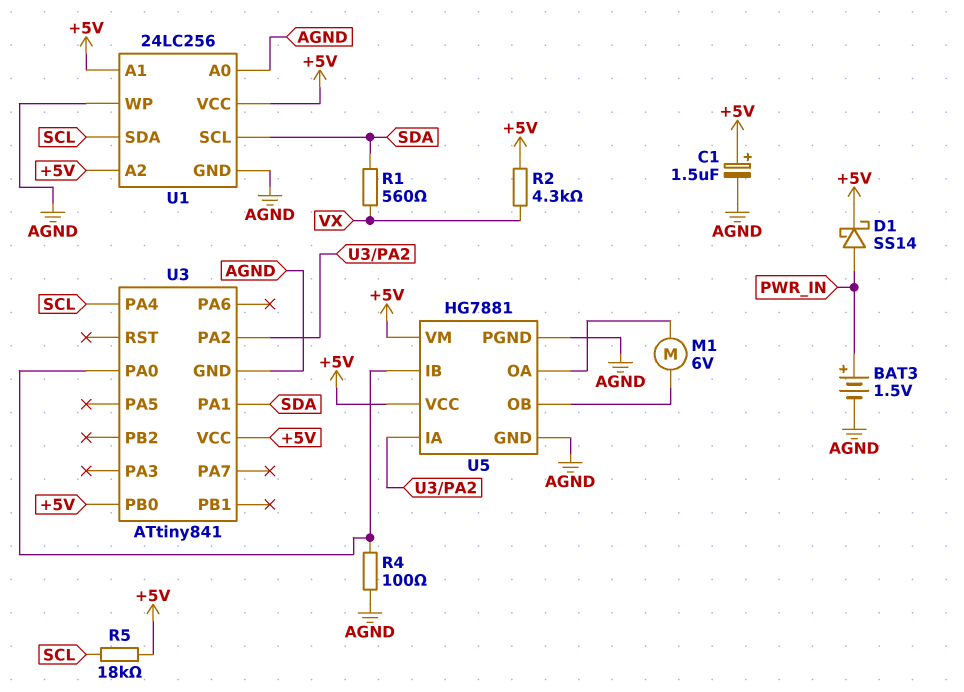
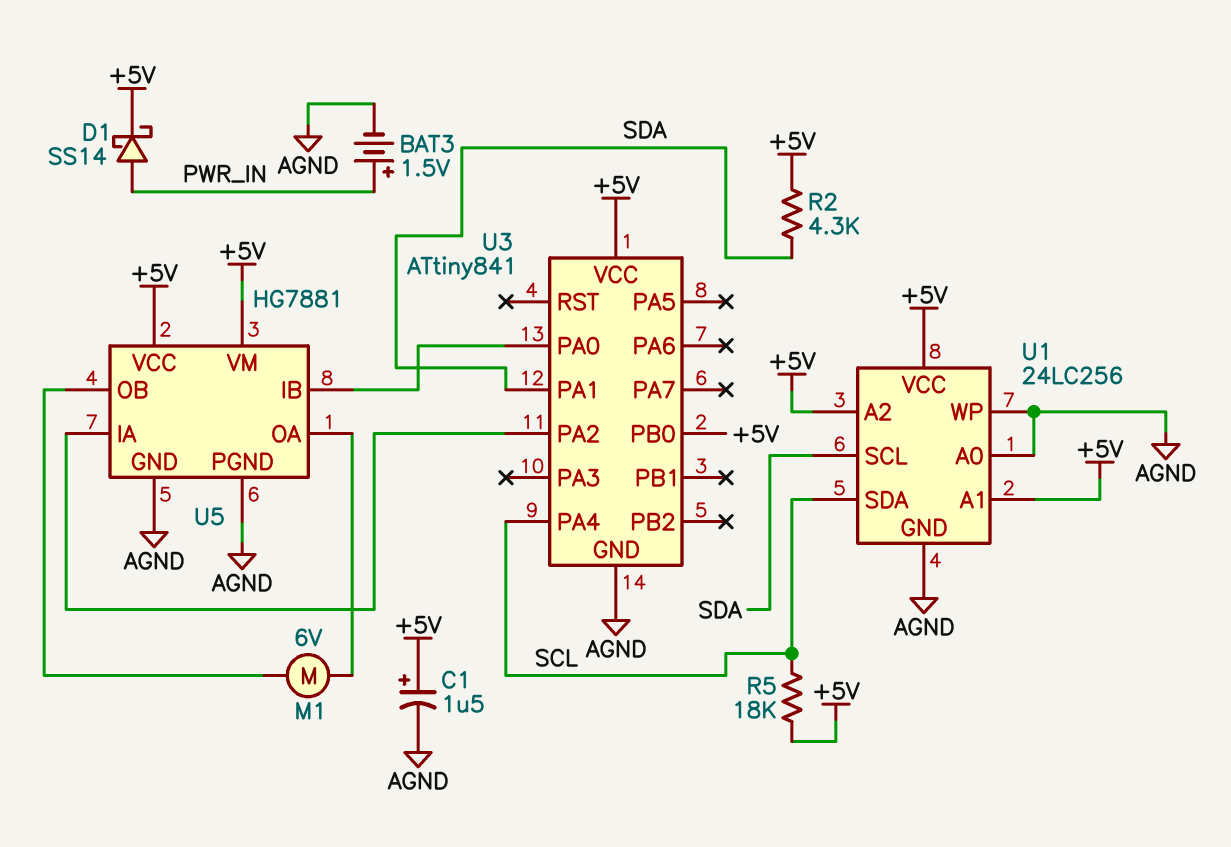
R1: 560 (SDA, VX) -> none
R2: 4.3k (+5V, VX) -> 4.3k (+5V, SDA)
R4: 100 (AGND, U3/PA0) -> none

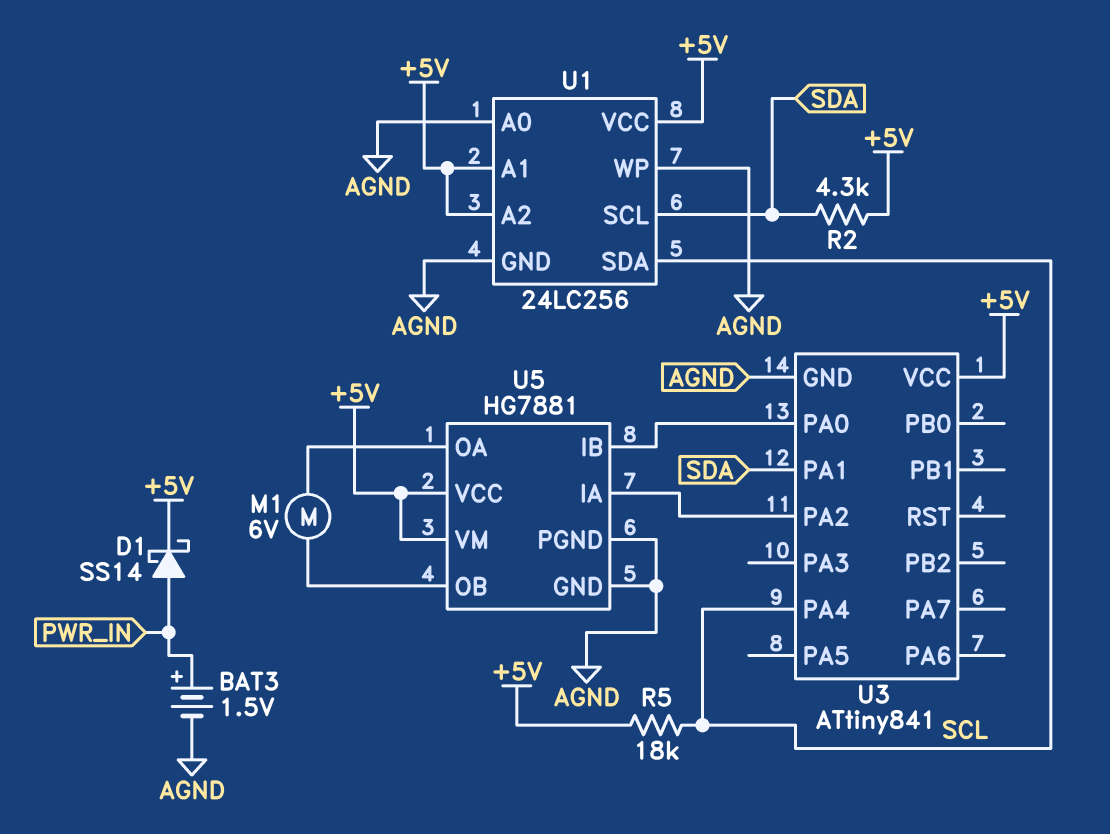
C1: 1.5uF (plus +5V, minus AGND) -> none
U3 pin PB0: +5V -> none

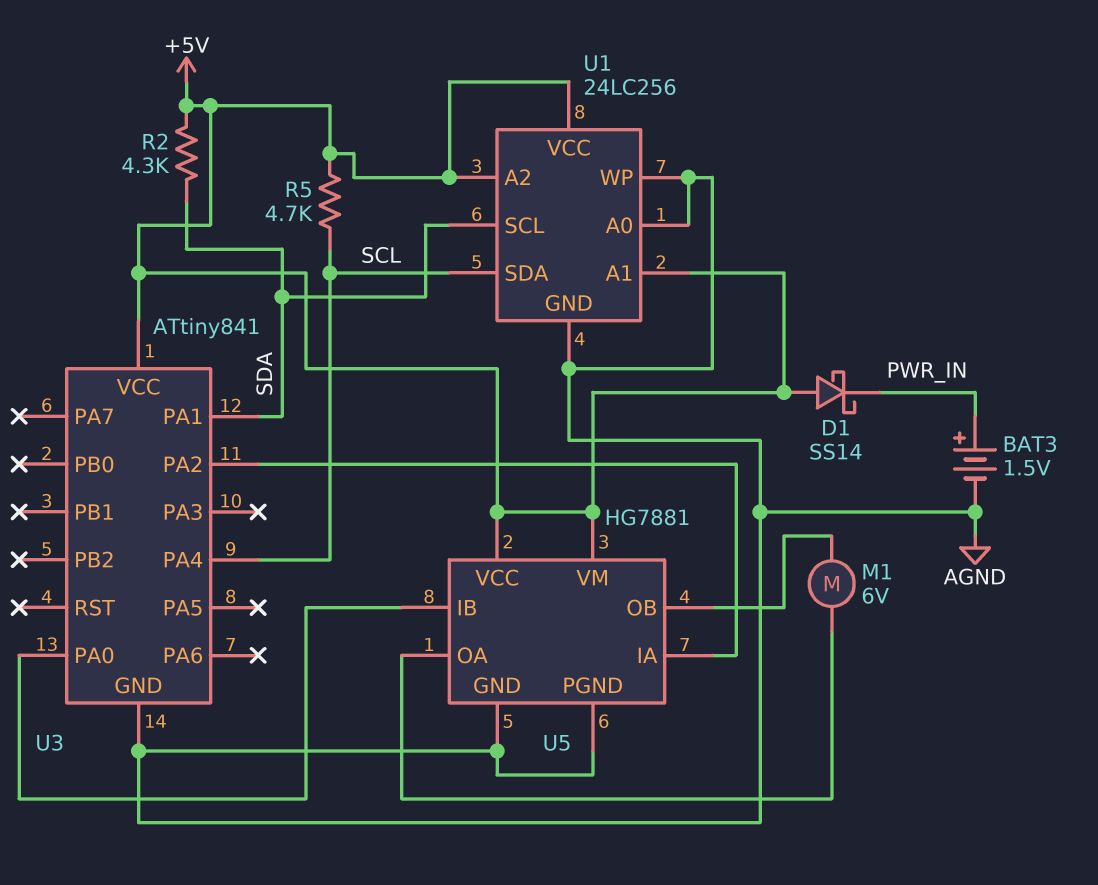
D1: schottky SS14 (A PWR_IN, K +5V) -> schottky SS14 (A +5V, K PWR_IN)
R5: 18k (+5V, SCL) -> 4.7k (+5V, SCL)

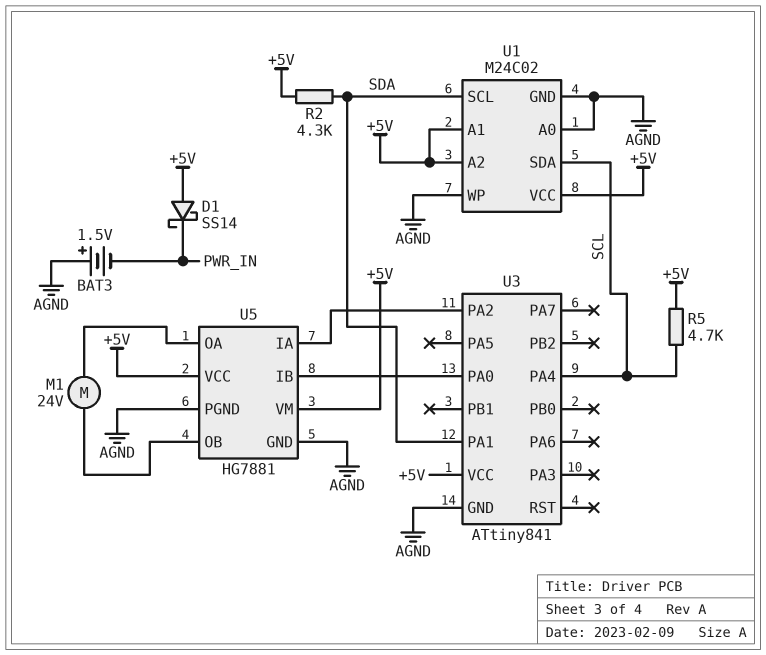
BAT3: 1.5V (plus PWR_IN, minus AGND) -> 1.5V (plus AGND, minus PWR_IN)
M1: motor 6V (U5/OA, U5/OB) -> motor 24V (U5/OA, U5/OB)
U1: 24LC256 -> M24C02

